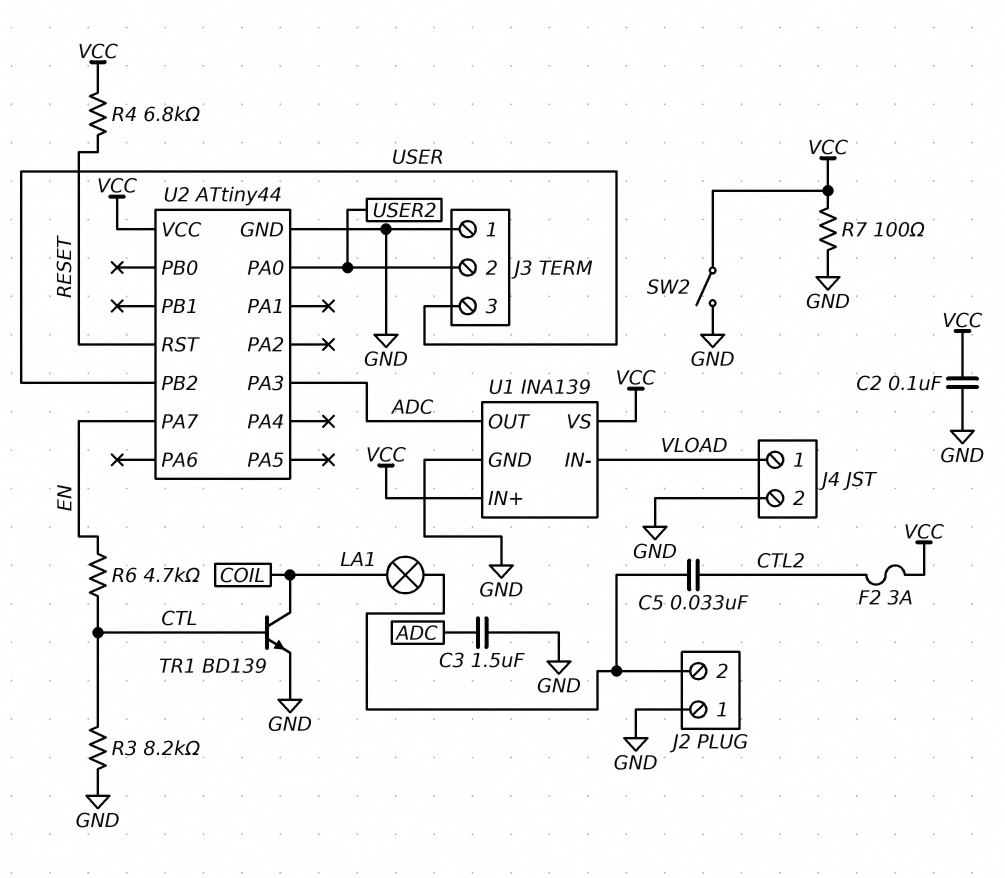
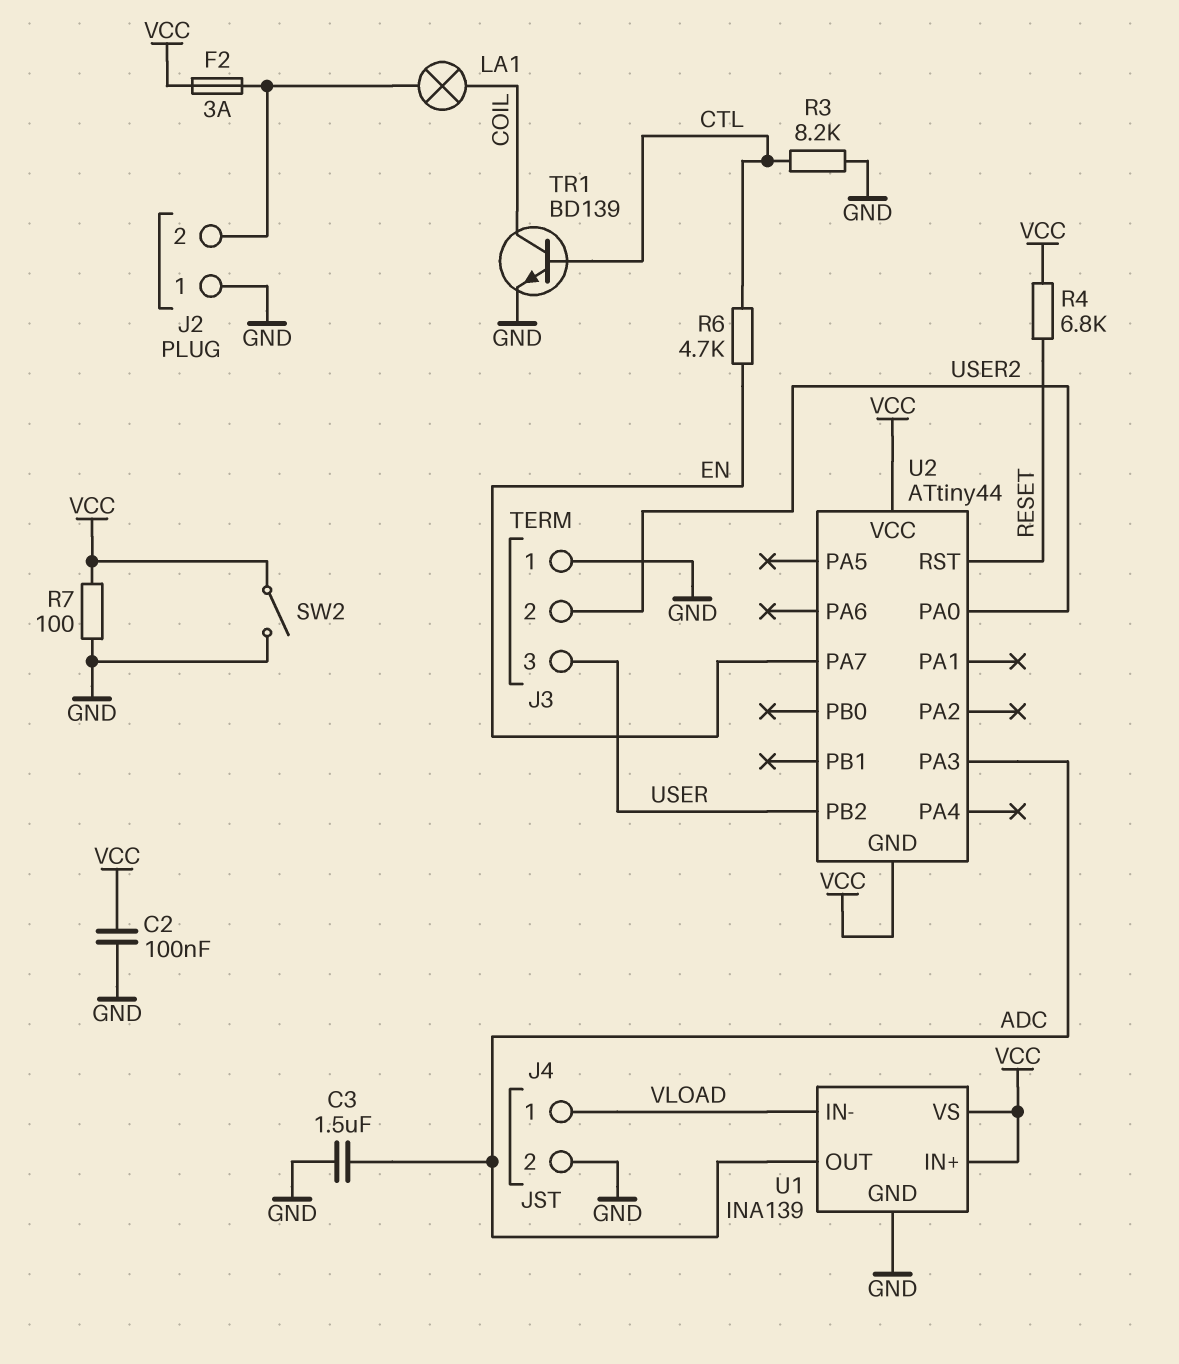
C5: 33nF (CTL2, J2/2) -> none
F2: 3A (CTL2, VCC) -> 3A (J2/2, VCC)
U2 pin GND: GND -> VCC

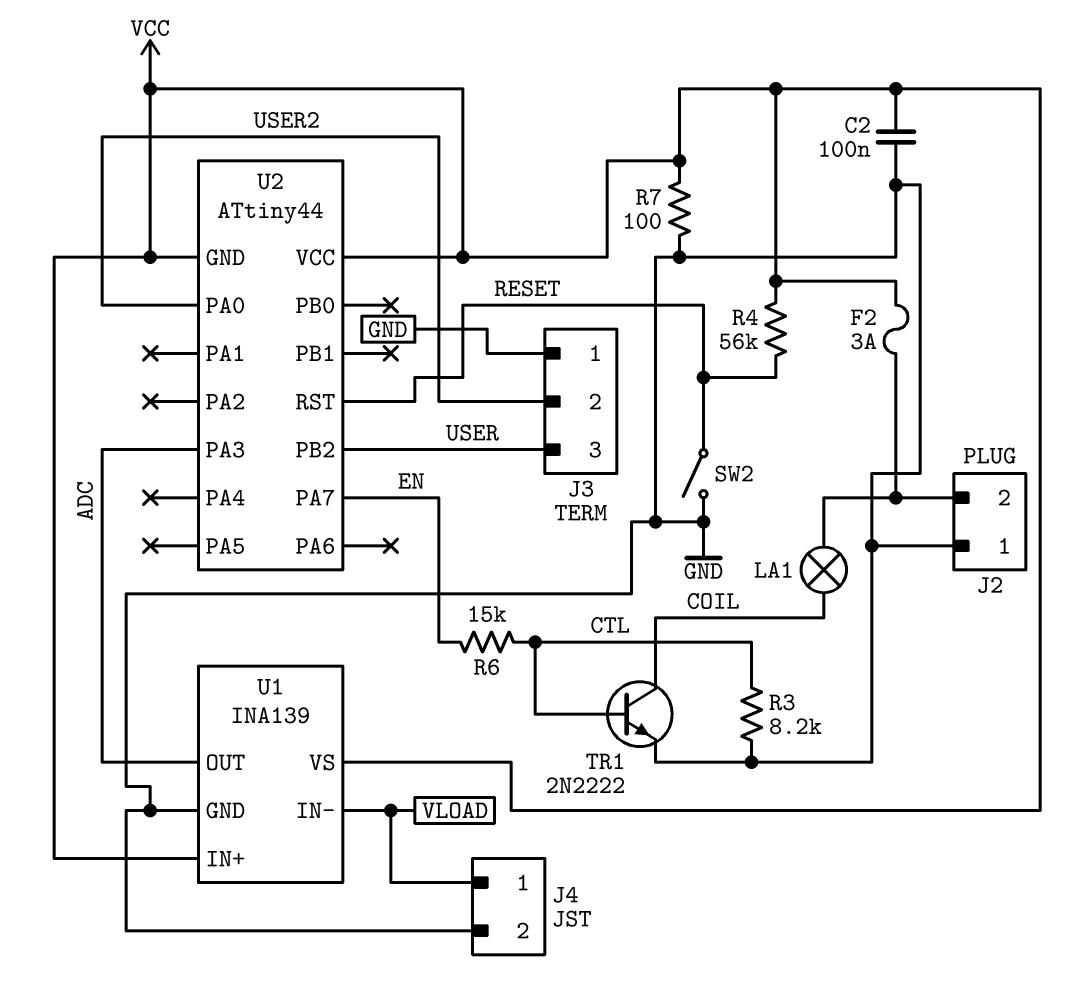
C3: 1.5uF (ADC, GND) -> none
R4: 6.8k (RESET, VCC) -> 56k (RESET, VCC)
R6: 4.7k (CTL, EN) -> 15k (CTL, EN)
SW2: switch (GND, VCC) -> switch (GND, RESET)
TR1: NPN BD139 (B CTL, C COIL, E GND) -> NPN 2N2222 (B CTL, C COIL, E GND)

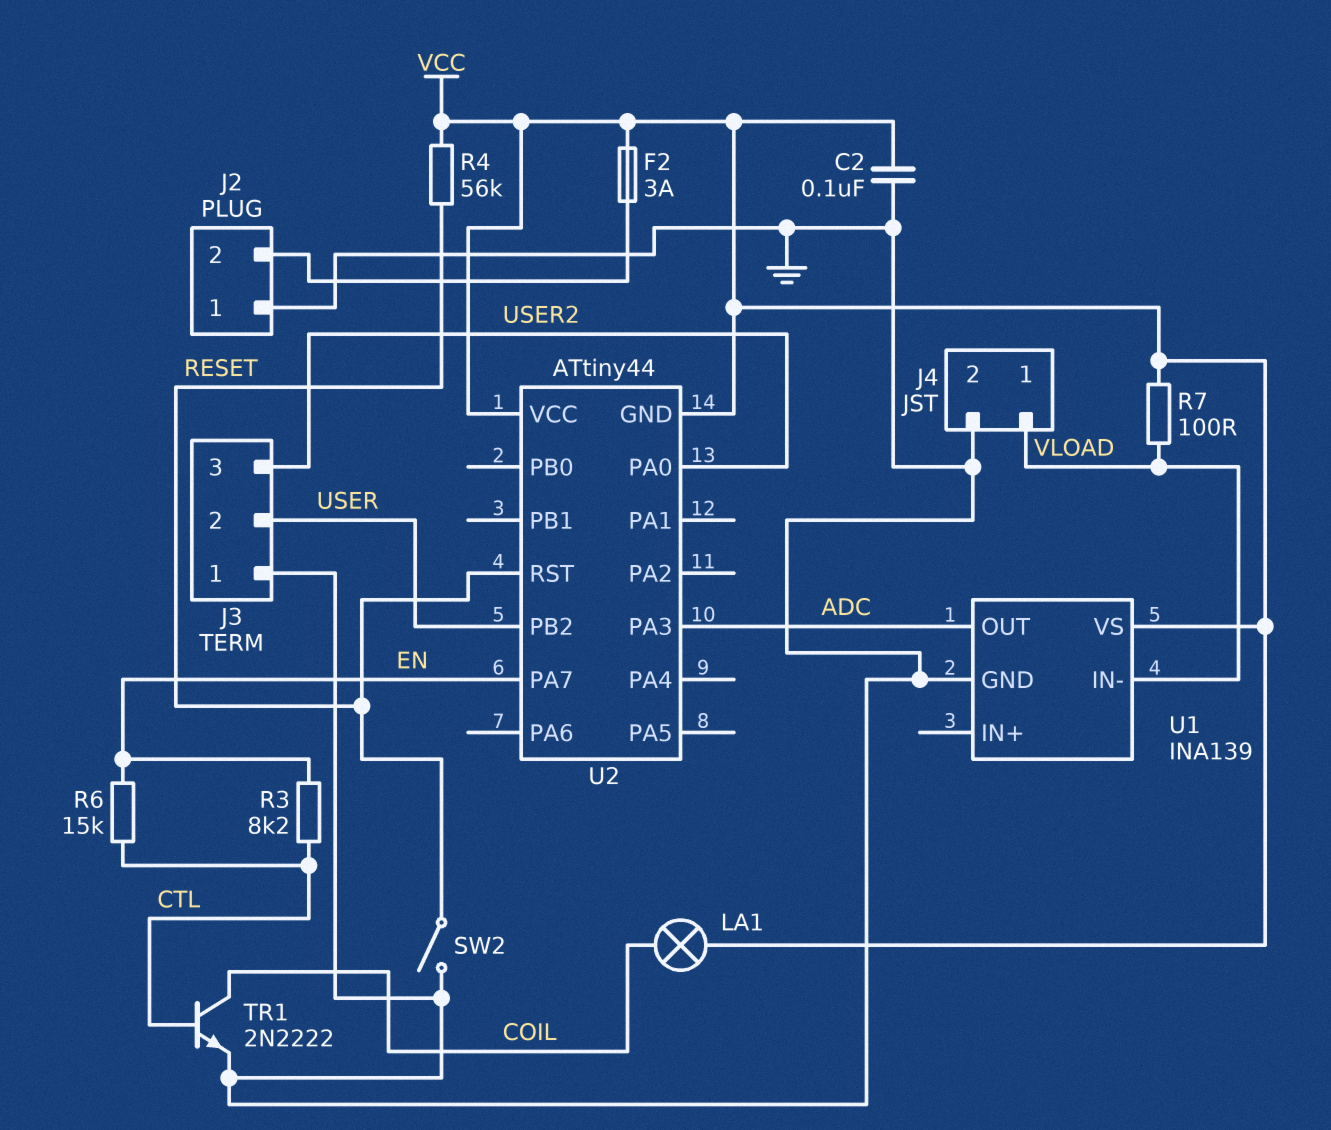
J3 pin 2: USER2 -> USER
J3 pin 3: USER -> USER2
LA1: lamp (COIL, J2/2) -> lamp (COIL, VCC)
R3: 8.2k (CTL, GND) -> 8.2k (CTL, EN)
R7: 100 (GND, VCC) -> 100 (VCC, VLOAD)
U1 pin IN+: VCC -> none

